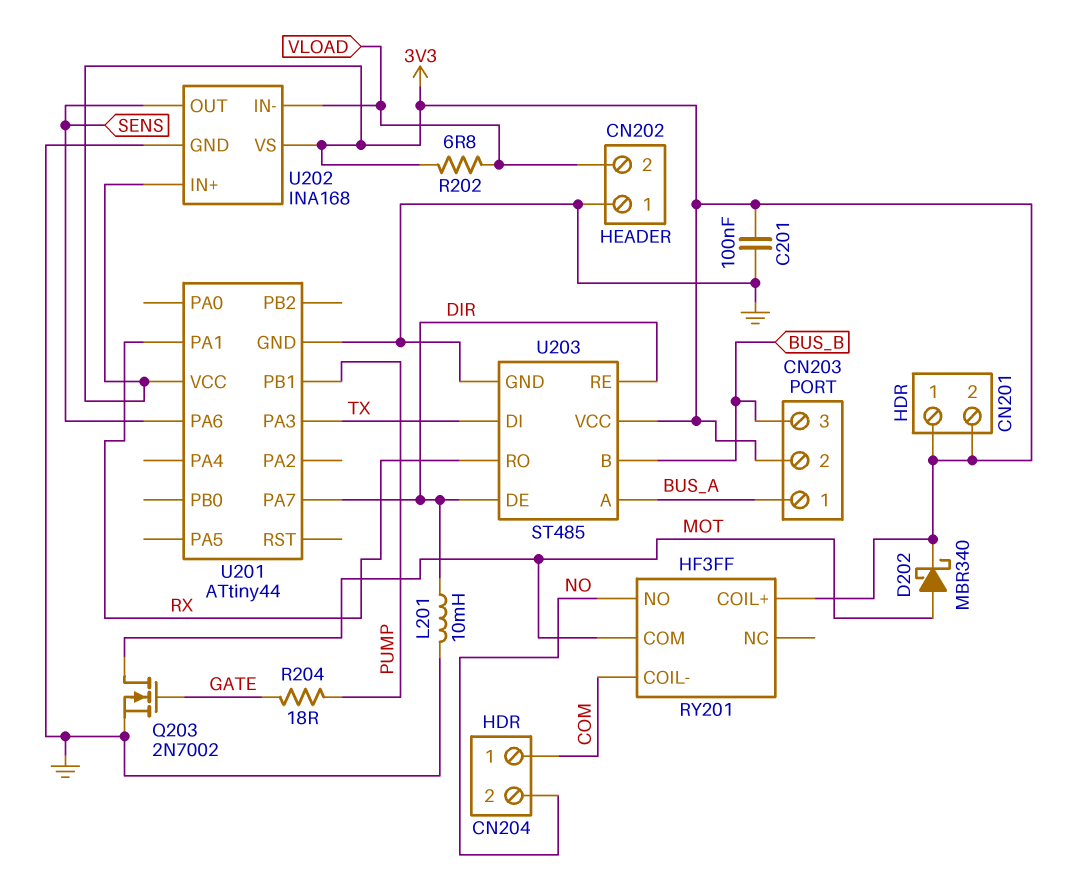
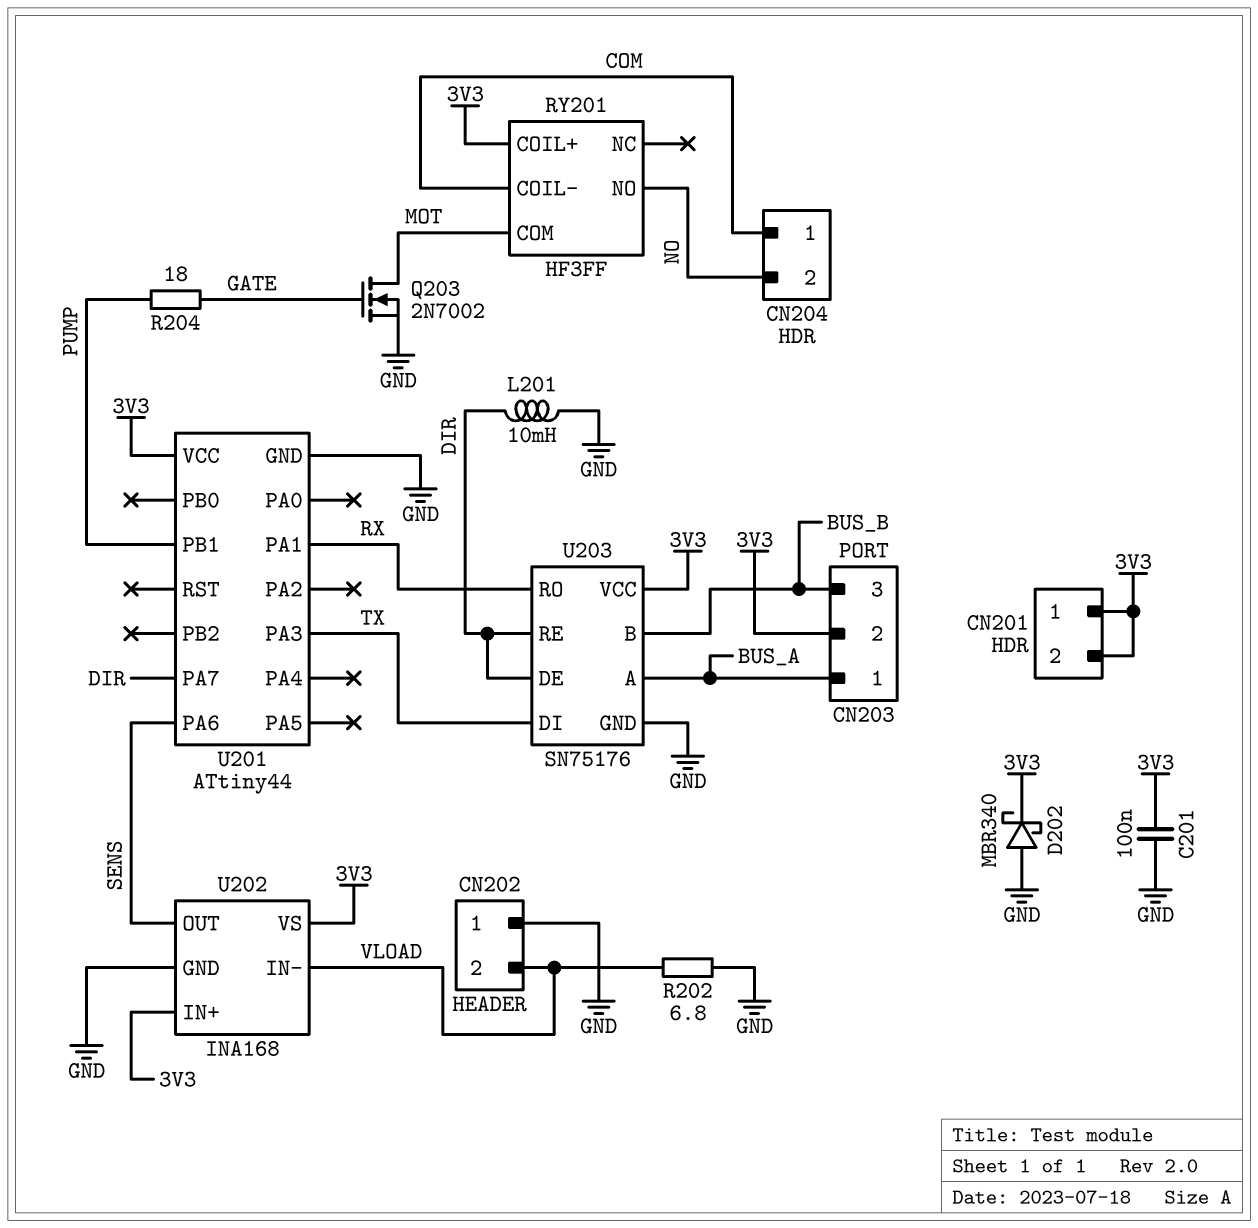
D202: schottky MBR340 (A MOT, K 3V3) -> schottky MBR340 (A GND, K 3V3)
R202: 6.8 (3V3, VLOAD) -> 6.8 (GND, VLOAD)
U203: ST485 -> SN75176

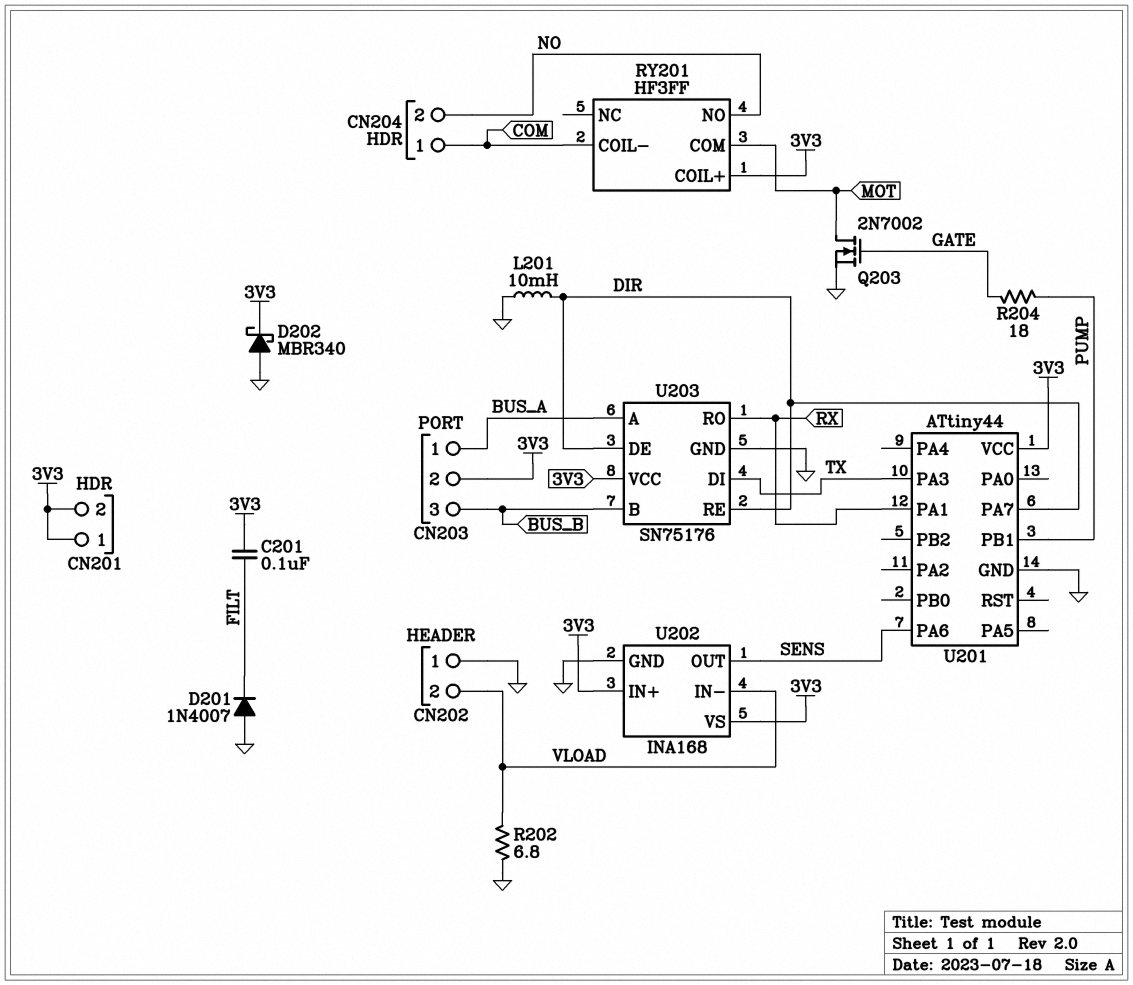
C201: 100nF (3V3, GND) -> 100nF (3V3, FILT)
D201: none -> diode 1N4007 (A GND, K FILT)

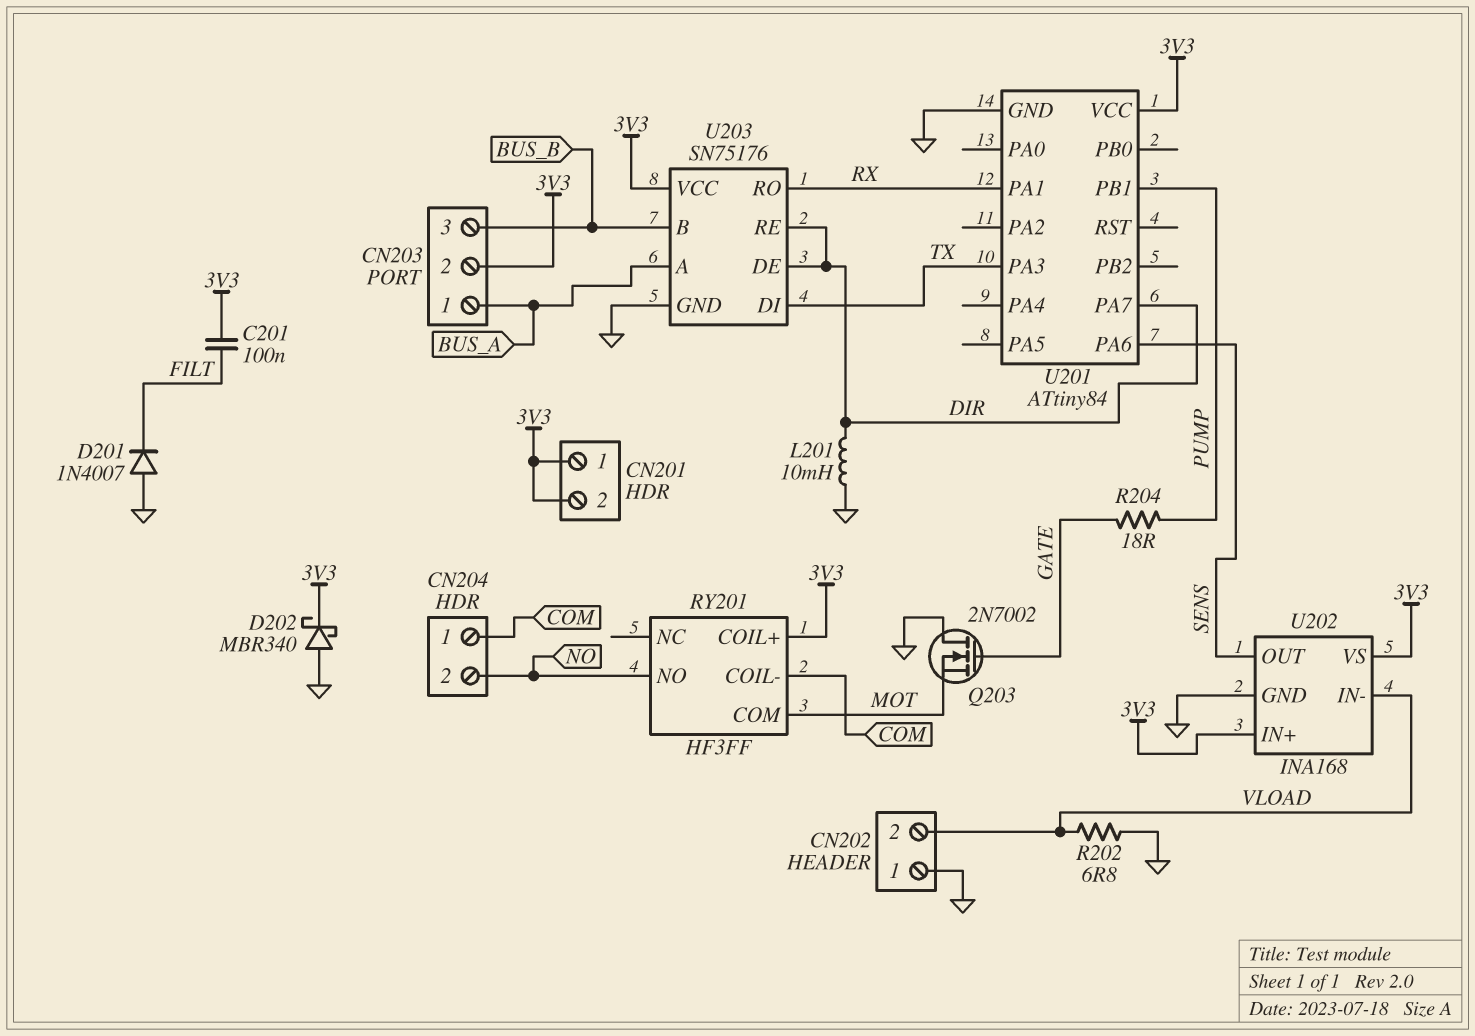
Q203: NMOS 2N7002 (G GATE, D MOT, S GND) -> NMOS 2N7002 (G GATE, D GND, S MOT)
U201: ATtiny44 -> ATtiny84

